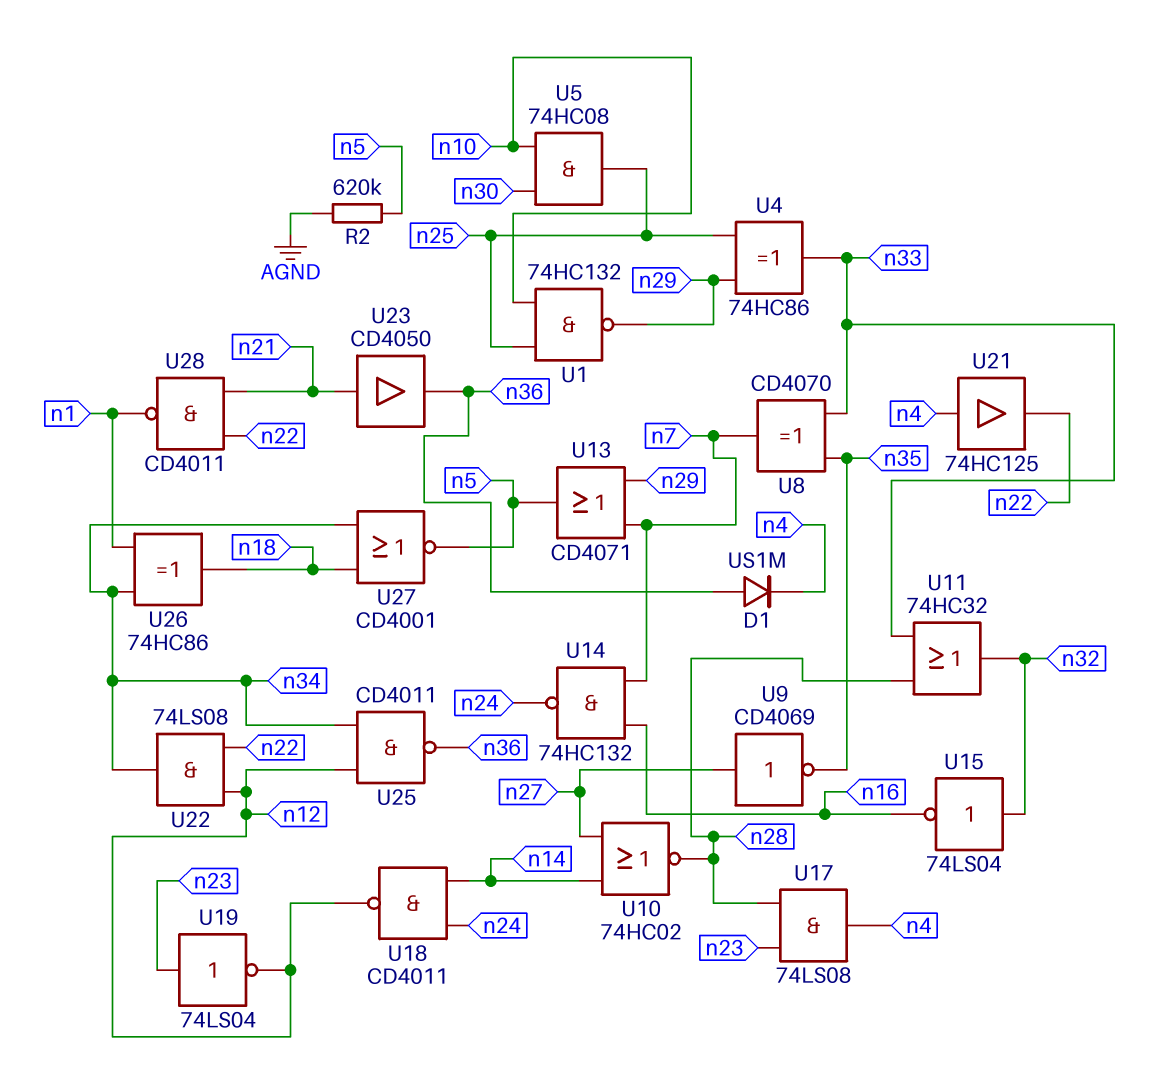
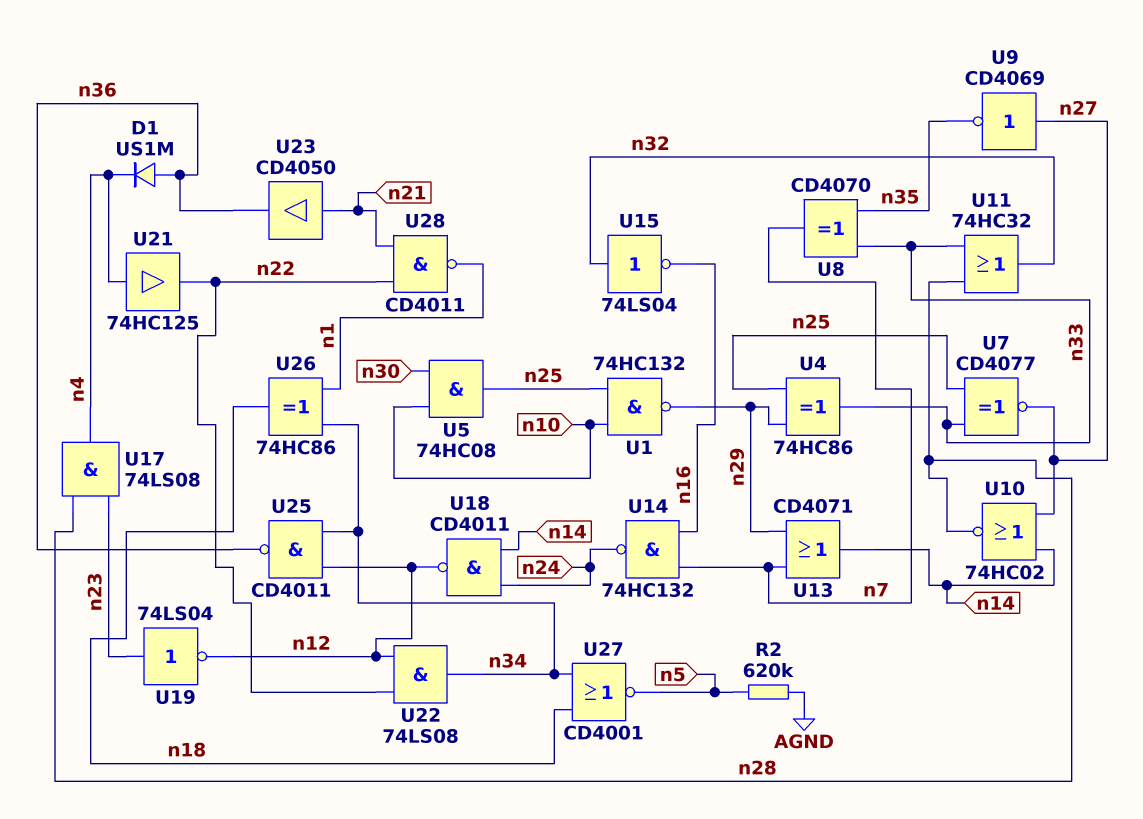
U7: none -> XNOR CD4077 (in n25, in n33, out n27)
U13: OR CD4071 (in n7, in n29, out n5) -> OR CD4071 (in n7, in n29, out n14)

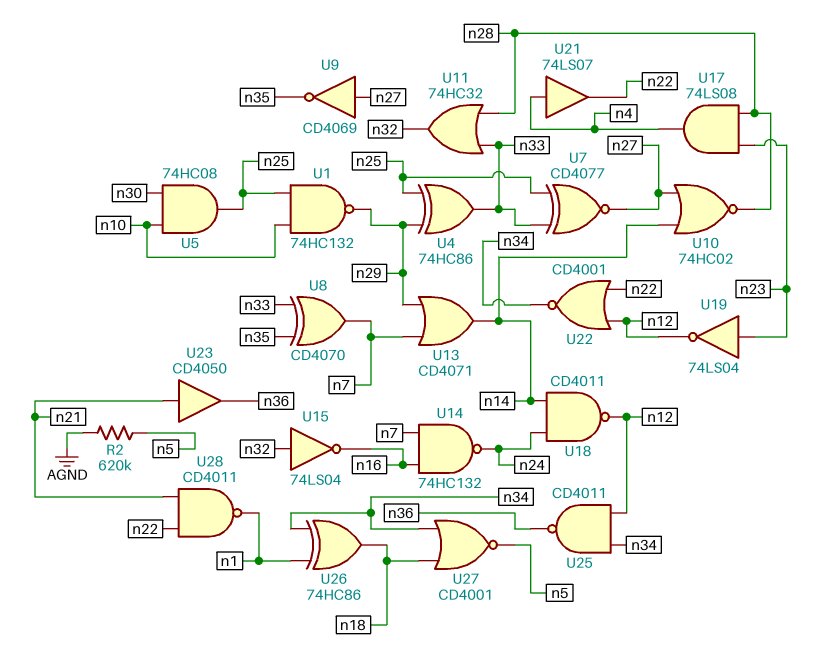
D1: diode US1M (A n36, K n4) -> none
U21: buffer 74HC125 (in n4, out n22) -> buffer 74LS07 (in n4, out n22)
U22: AND 74LS08 (in n12, in n22, out n34) -> NOR CD4001 (in n12, in n22, out n34)

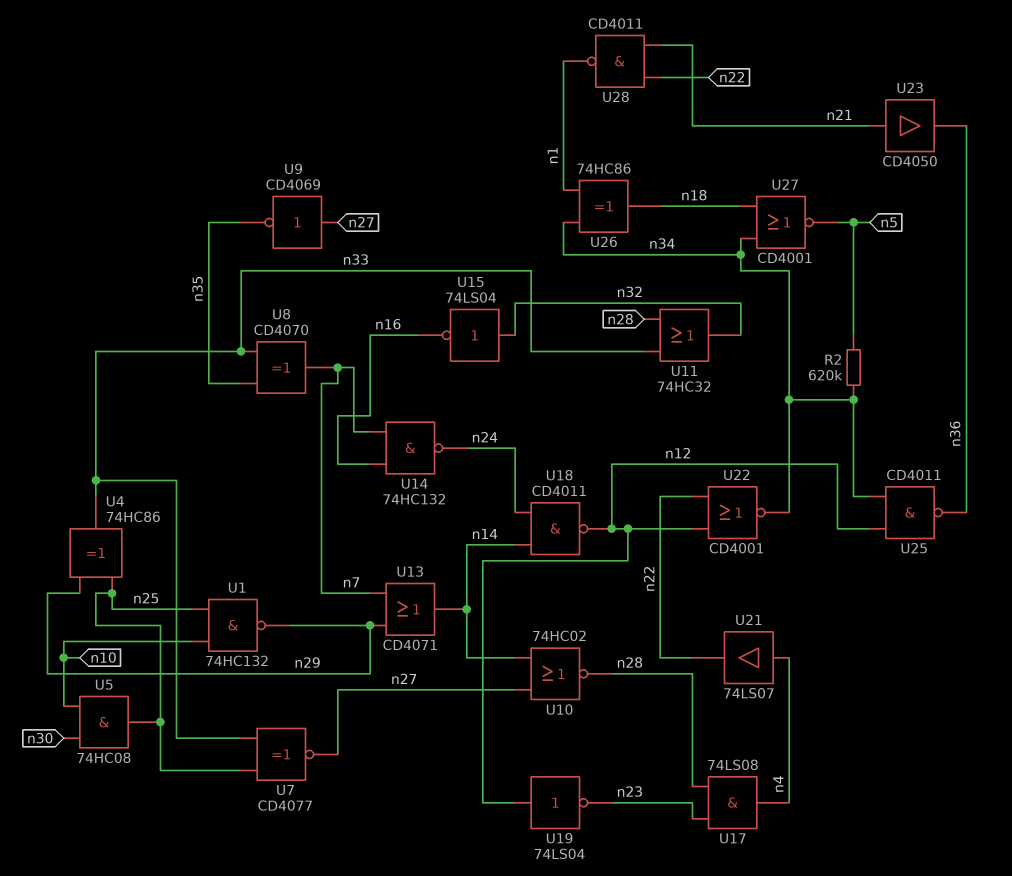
R2: 620k (AGND, n5) -> 620k (n5, n34)
U19: NOT 74LS04 (in n23, out n12) -> NOT 74LS04 (in n12, out n23)

